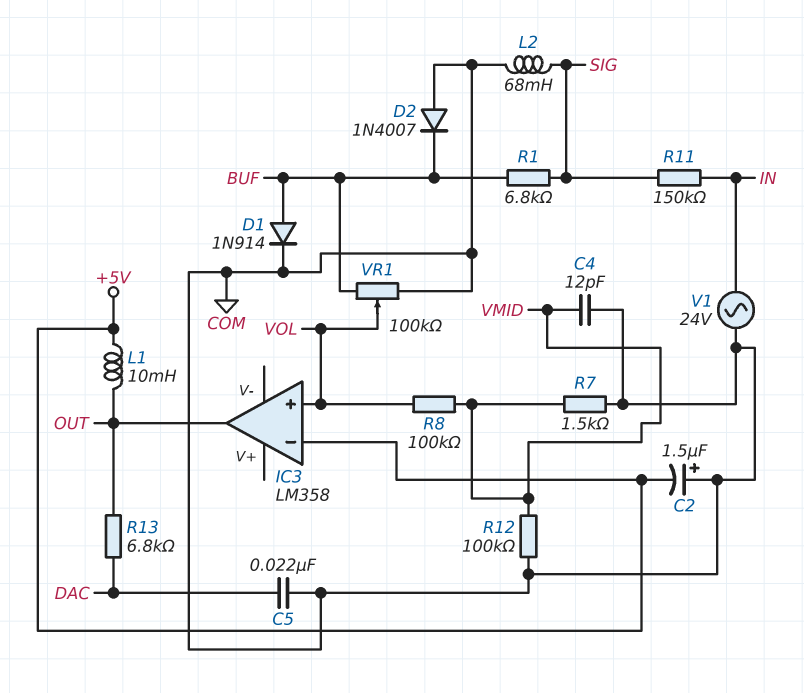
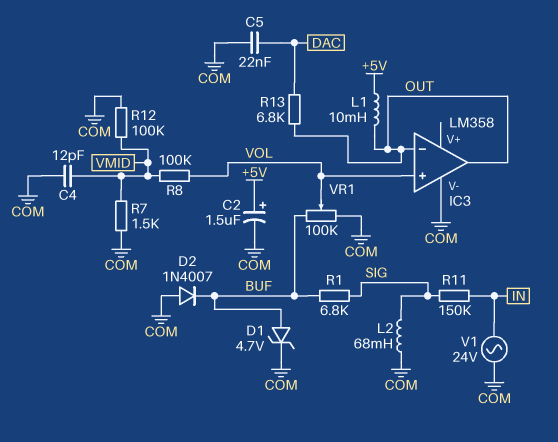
C2: 1.5uF (plus COM, minus +5V) -> 1.5uF (plus +5V, minus COM)
D1: diode 1N914 (A BUF, K COM) -> zener 4.7V (A BUF, K COM)
IC3 pin V-: none -> COM
IC3 pin in-: +5V -> OUT

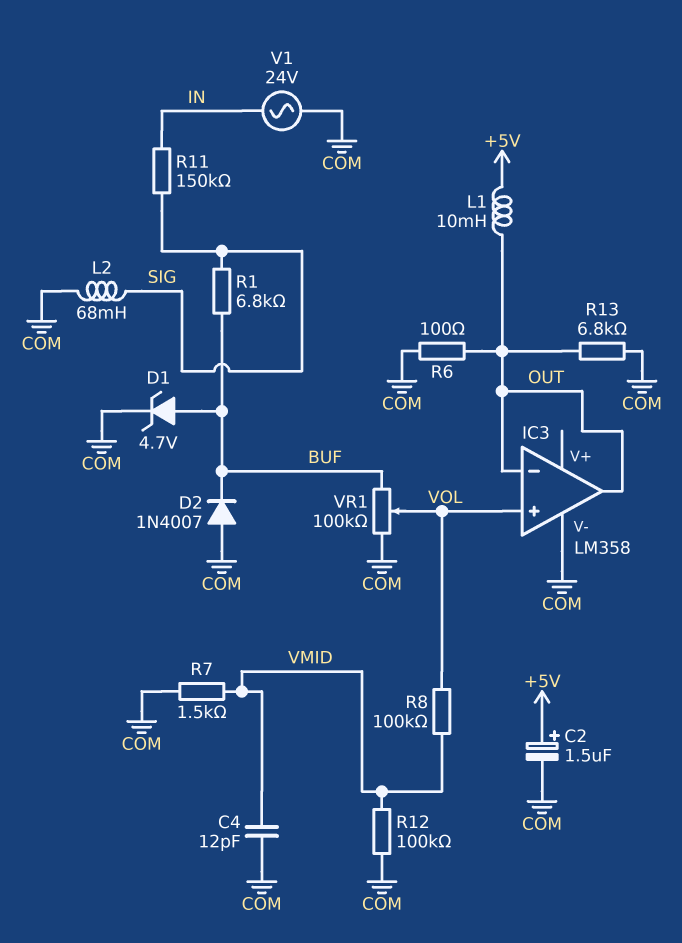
C5: 22nF (COM, DAC) -> none
R6: none -> 100 (COM, OUT)
R13: 6.8k (DAC, OUT) -> 6.8k (COM, OUT)

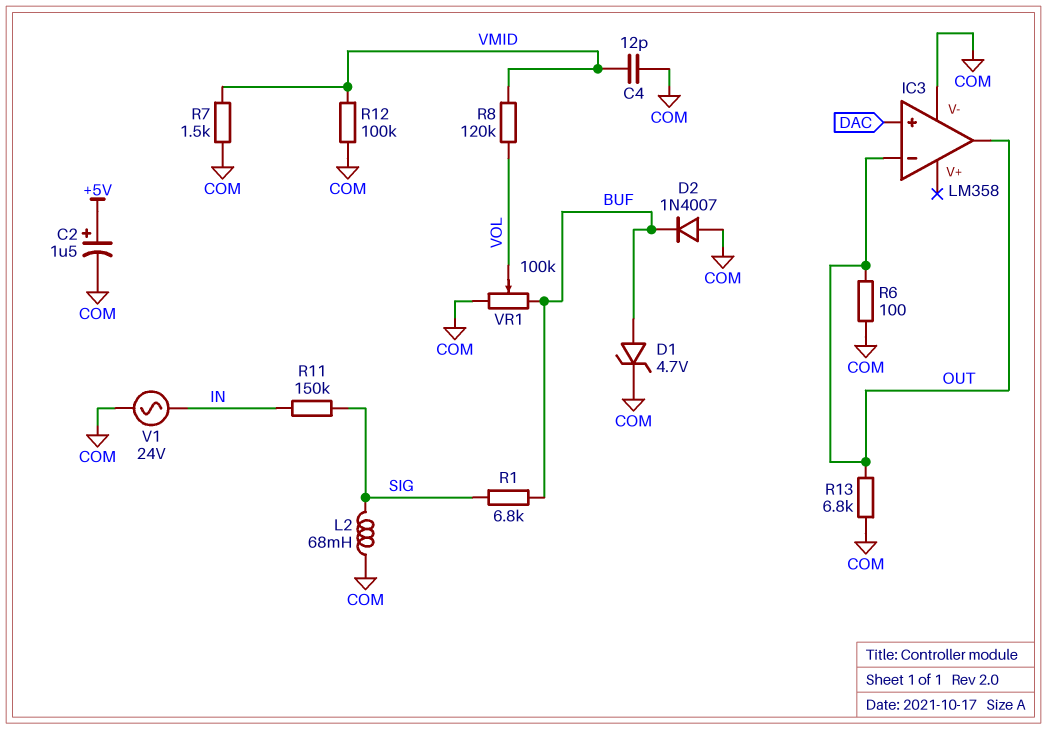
IC3 pin in+: VOL -> DAC
L1: 10mH (+5V, OUT) -> none
R8: 100k (VMID, VOL) -> 120k (VMID, VOL)

